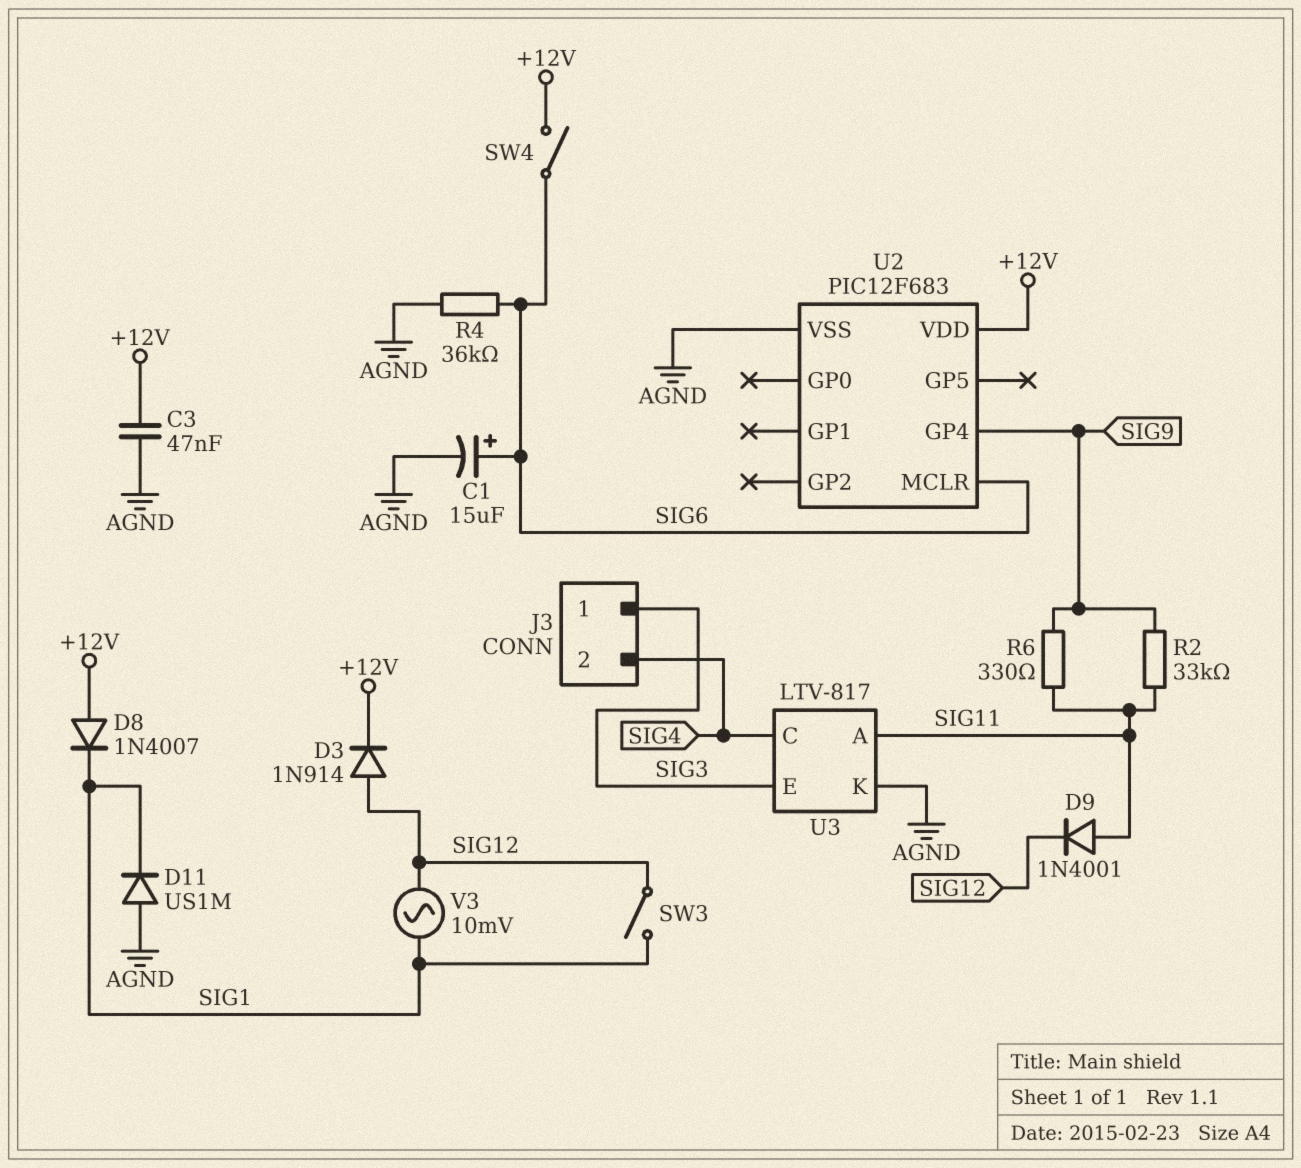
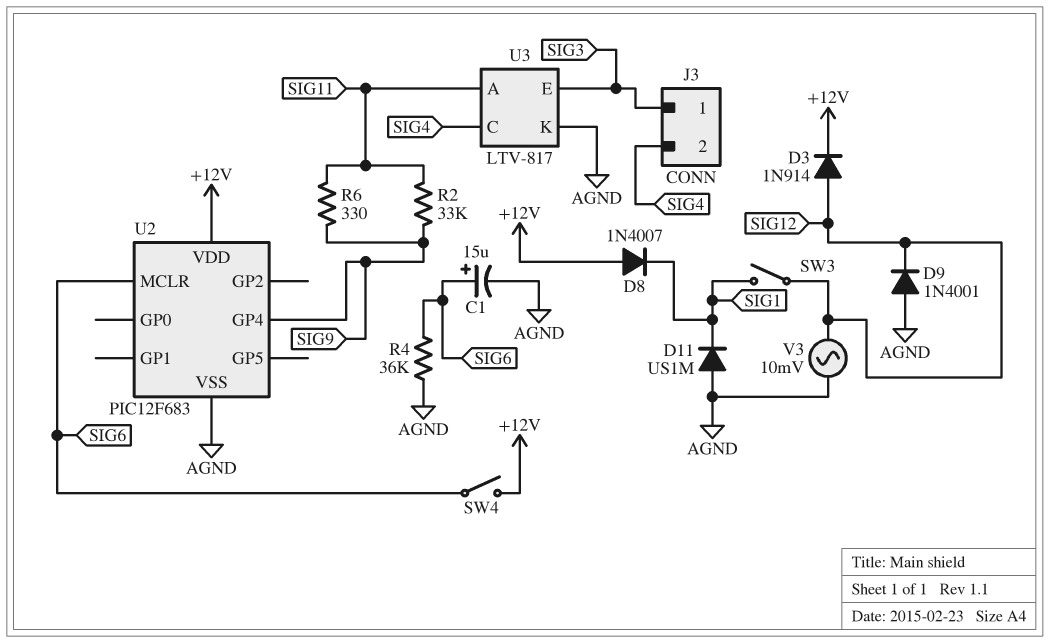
C3: 47nF (+12V, AGND) -> none
D9: diode 1N4001 (A SIG11, K SIG12) -> diode 1N4001 (A AGND, K SIG12)
V3: AC 10mV (SIG1, SIG12) -> AC 10mV (AGND, SIG12)

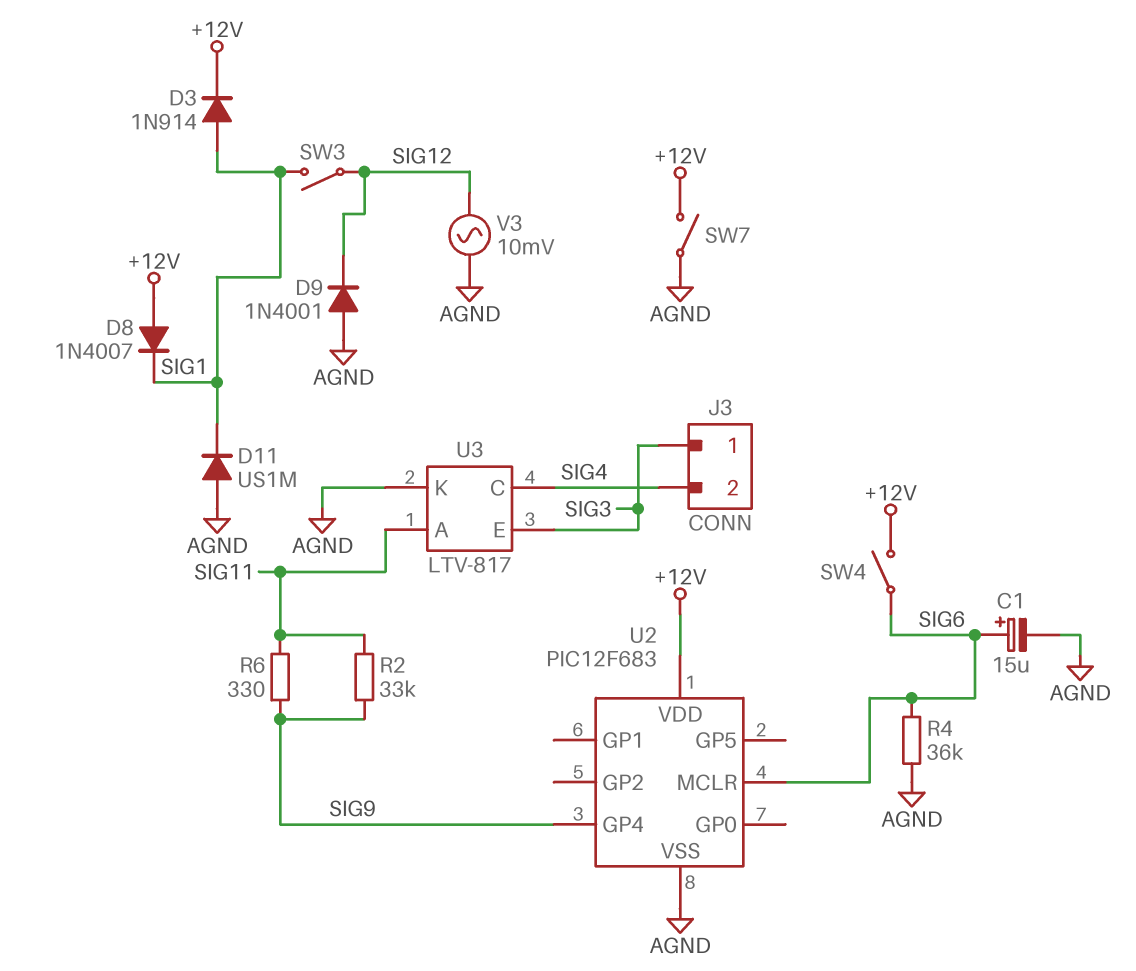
D3: diode 1N914 (A SIG12, K +12V) -> diode 1N914 (A SIG1, K +12V)
SW7: none -> switch (+12V, AGND)

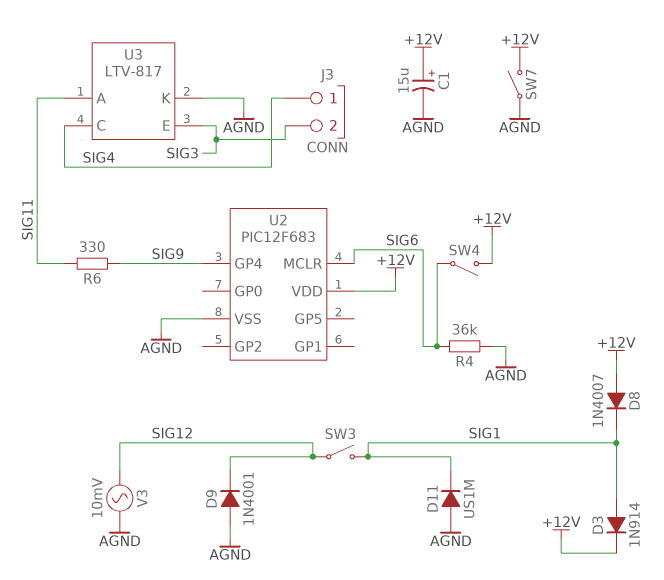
C1: 15uF (plus SIG6, minus AGND) -> 15uF (plus +12V, minus AGND)
J3 pin 1: SIG3 -> SIG4
J3 pin 2: SIG4 -> SIG3
R2: 33k (SIG9, SIG11) -> none

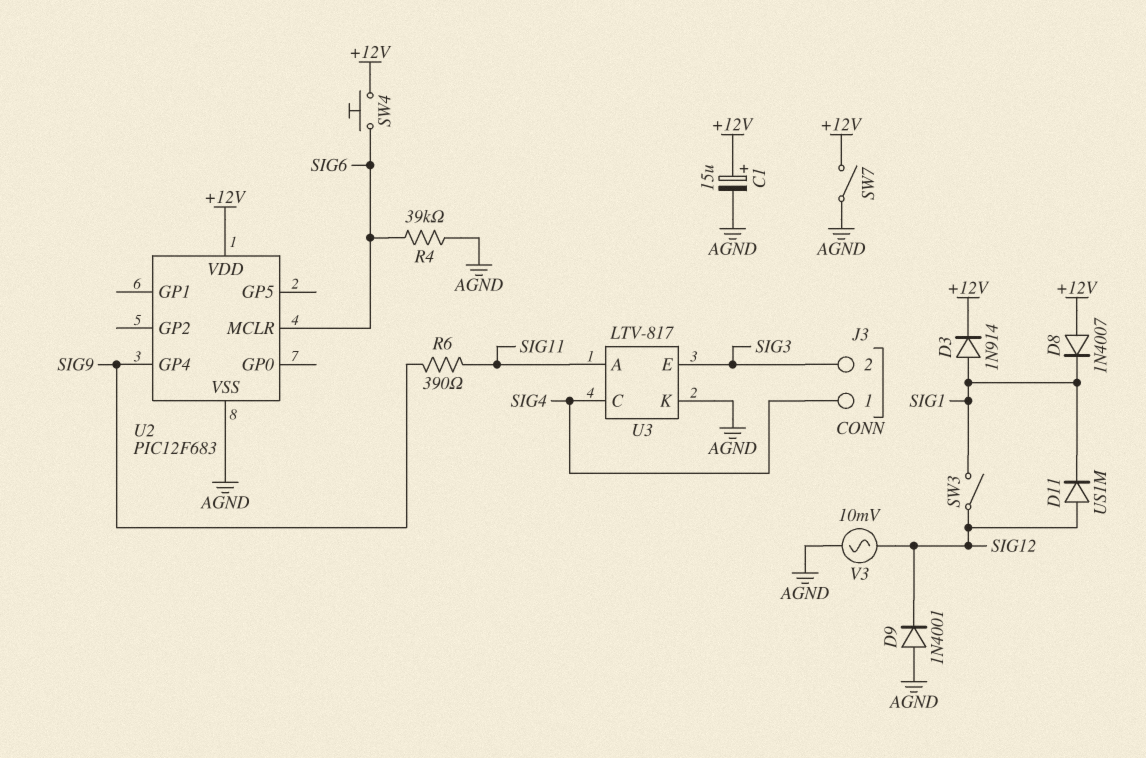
D11: diode US1M (A AGND, K SIG1) -> diode US1M (A SIG12, K SIG1)
R4: 36k (AGND, SIG6) -> 39k (AGND, SIG6)
R6: 330 (SIG9, SIG11) -> 390 (SIG9, SIG11)
SW4: switch (+12V, SIG6) -> button (+12V, SIG6)

